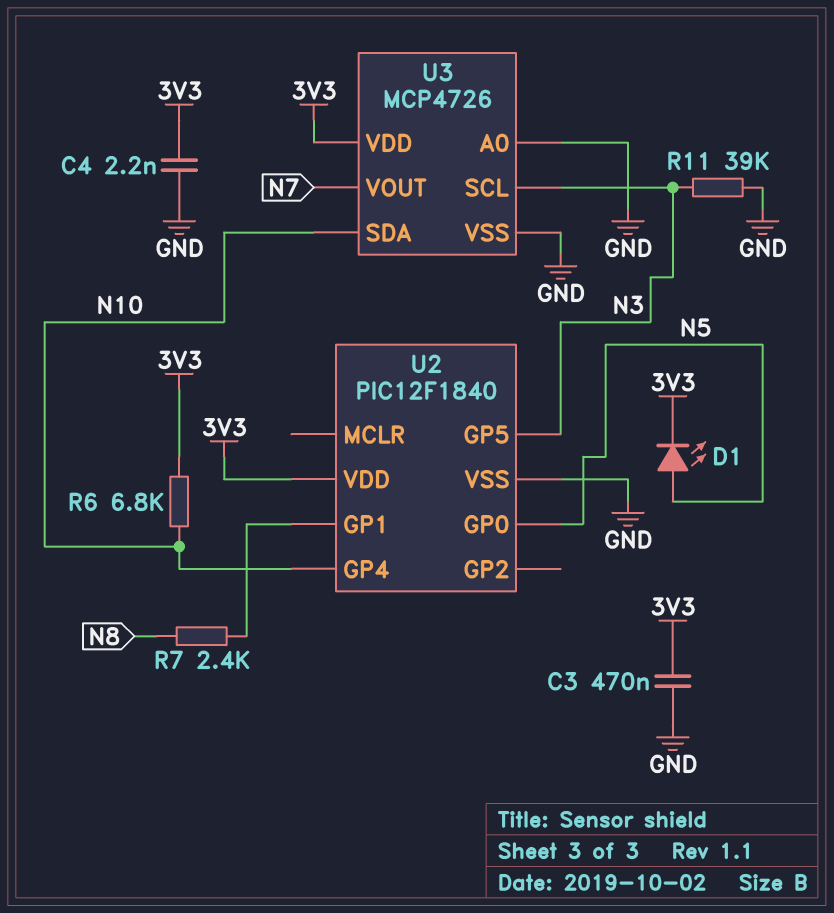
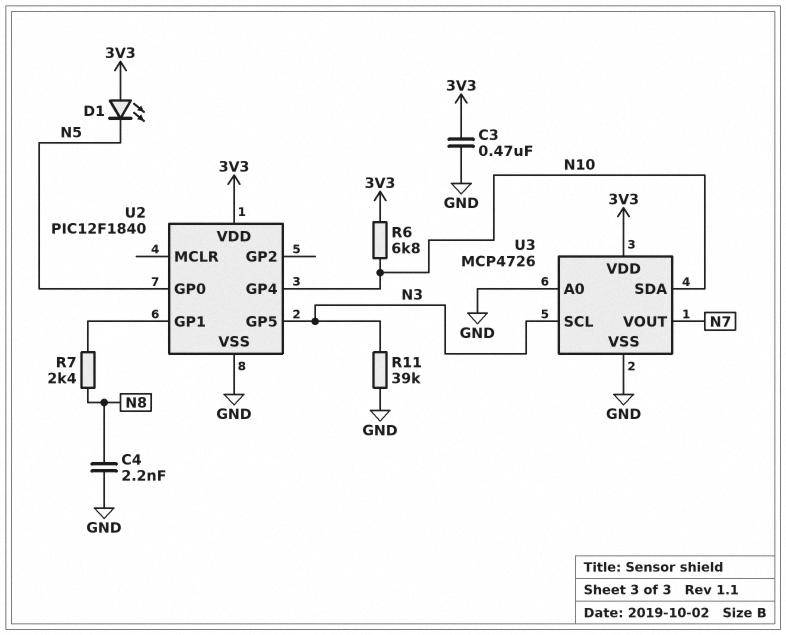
C4: 2.2nF (3V3, GND) -> 2.2nF (GND, N8)
D1: LED (A N5, K 3V3) -> LED (A 3V3, K N5)

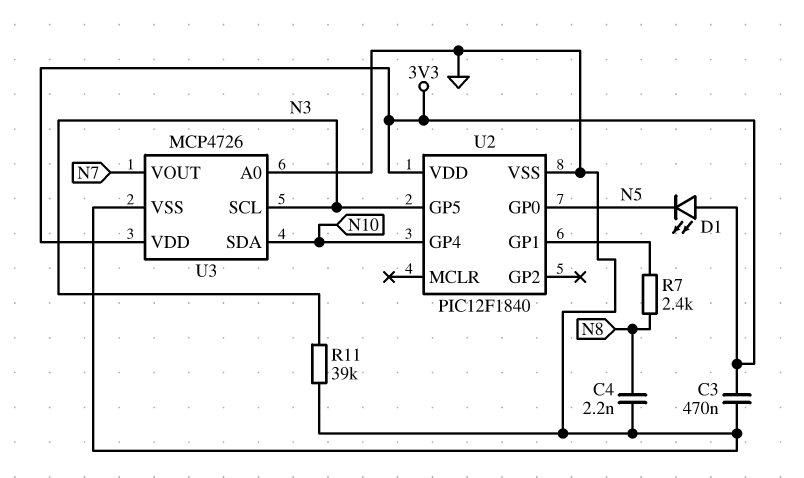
R6: 6.8k (3V3, N10) -> none

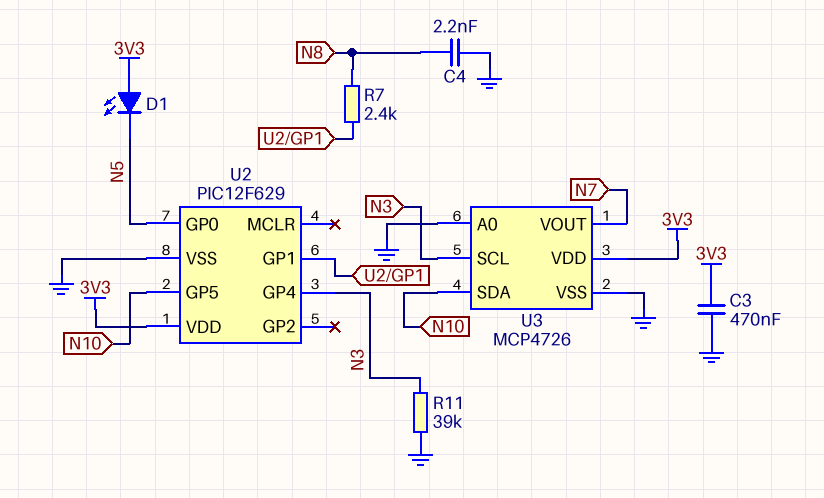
U2: PIC12F1840 -> PIC12F629
U2 pin GP4: N10 -> N3
U2 pin GP5: N3 -> N10

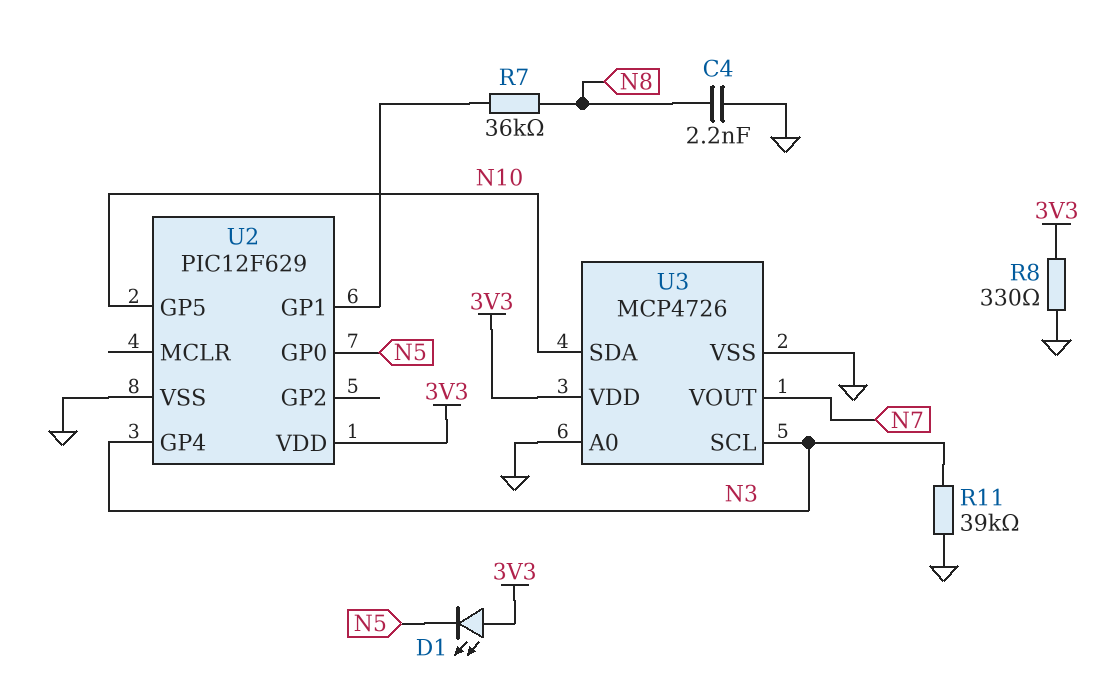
C3: 470nF (3V3, GND) -> none
R7: 2.4k (N8, U2/GP1) -> 36k (N8, U2/GP1)
R8: none -> 330 (3V3, GND)

